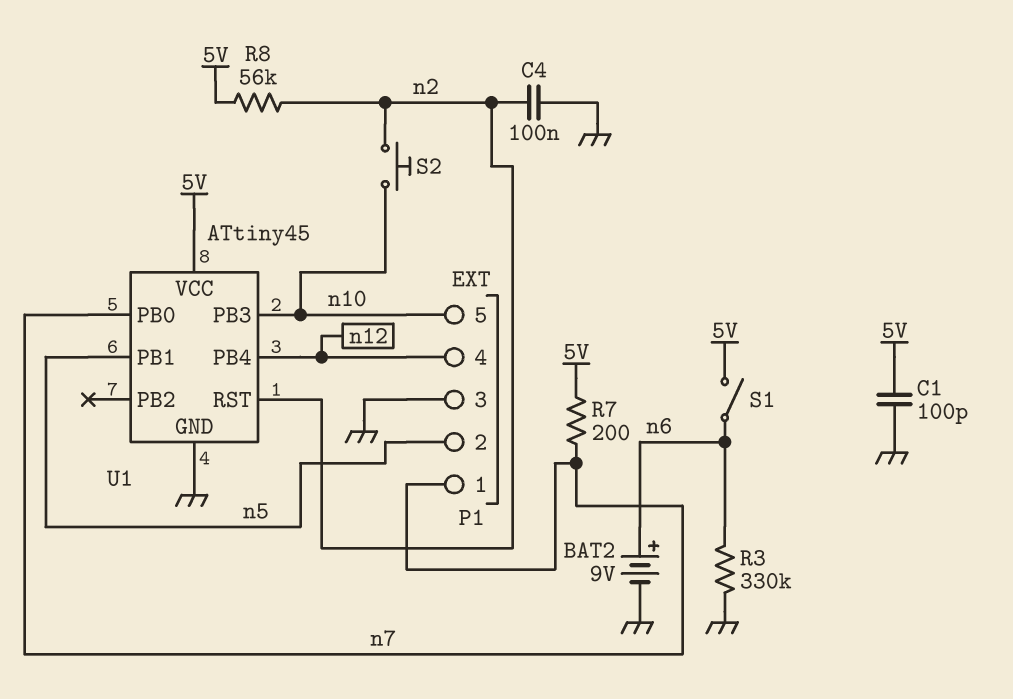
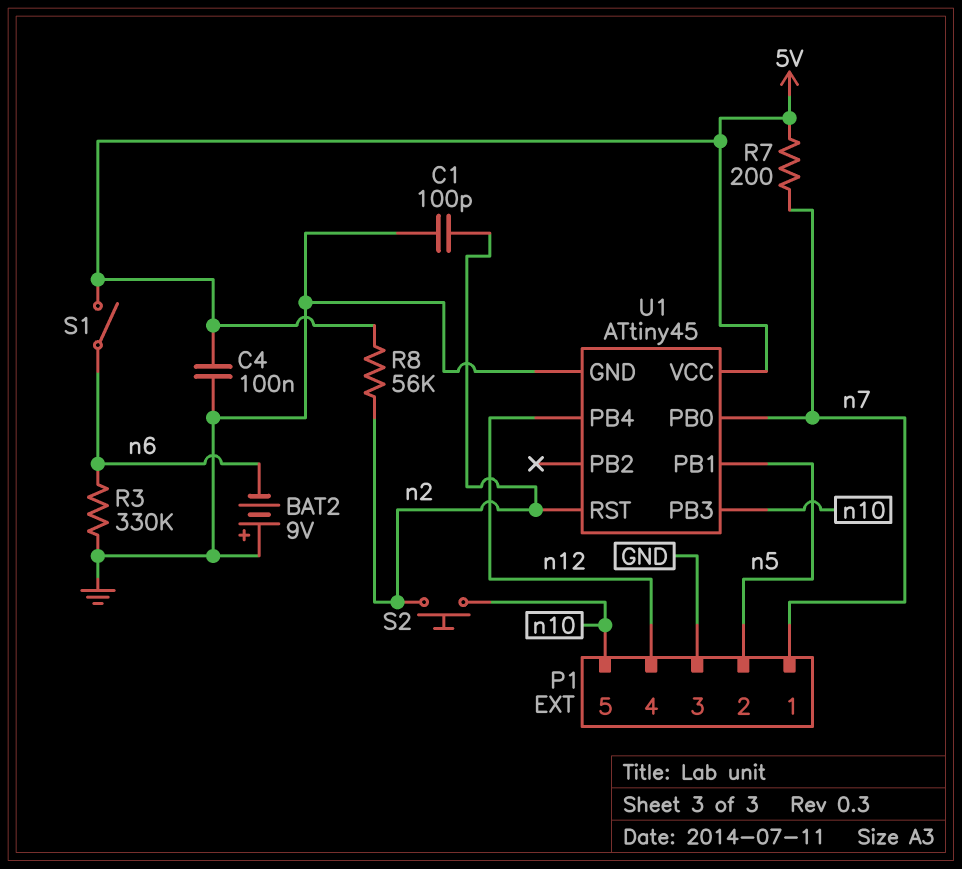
BAT2: 9V (plus n6, minus GND) -> 9V (plus GND, minus n6)
C1: 100pF (5V, GND) -> 100pF (GND, n2)
C4: 100nF (GND, n2) -> 100nF (5V, GND)

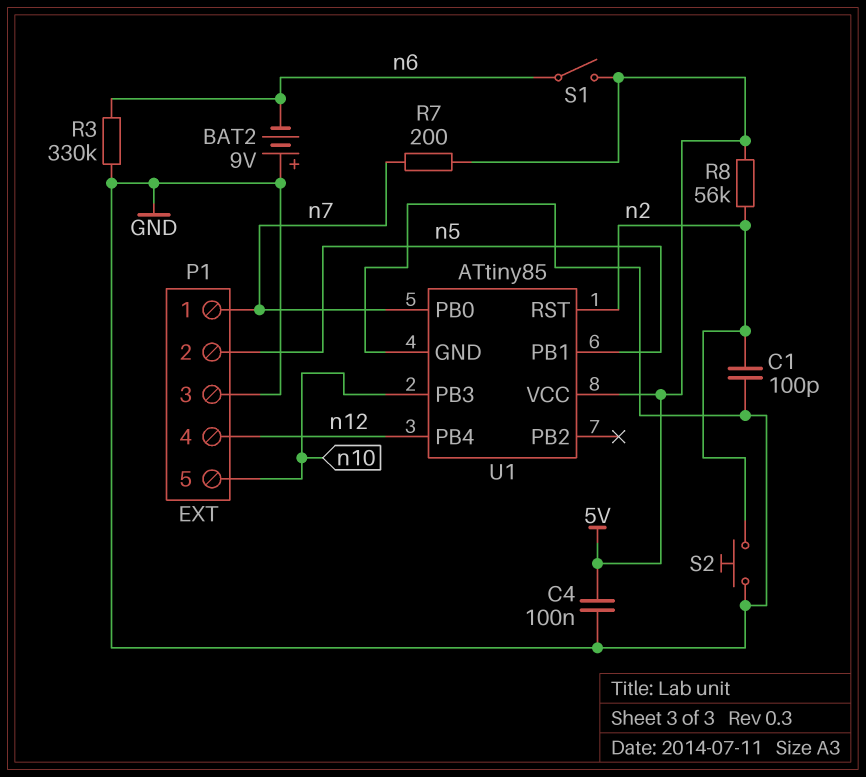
S2: button (n2, n10) -> button (GND, n2)
U1: ATtiny45 -> ATtiny85

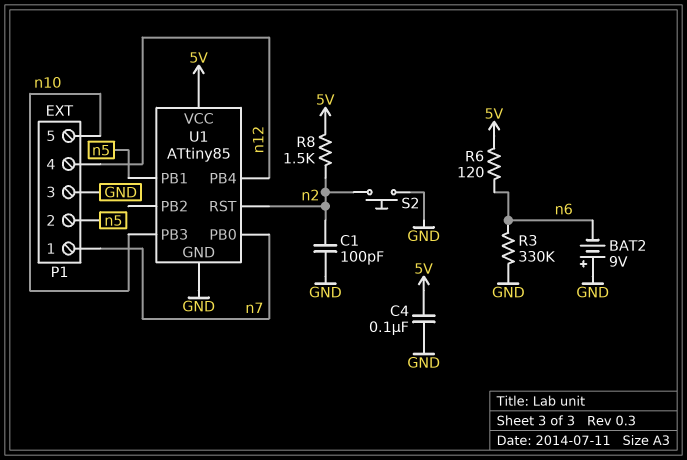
R6: none -> 120 (5V, n6)
R7: 200 (5V, n7) -> none
R8: 56k (5V, n2) -> 1.5k (5V, n2)
S1: switch (5V, n6) -> none

